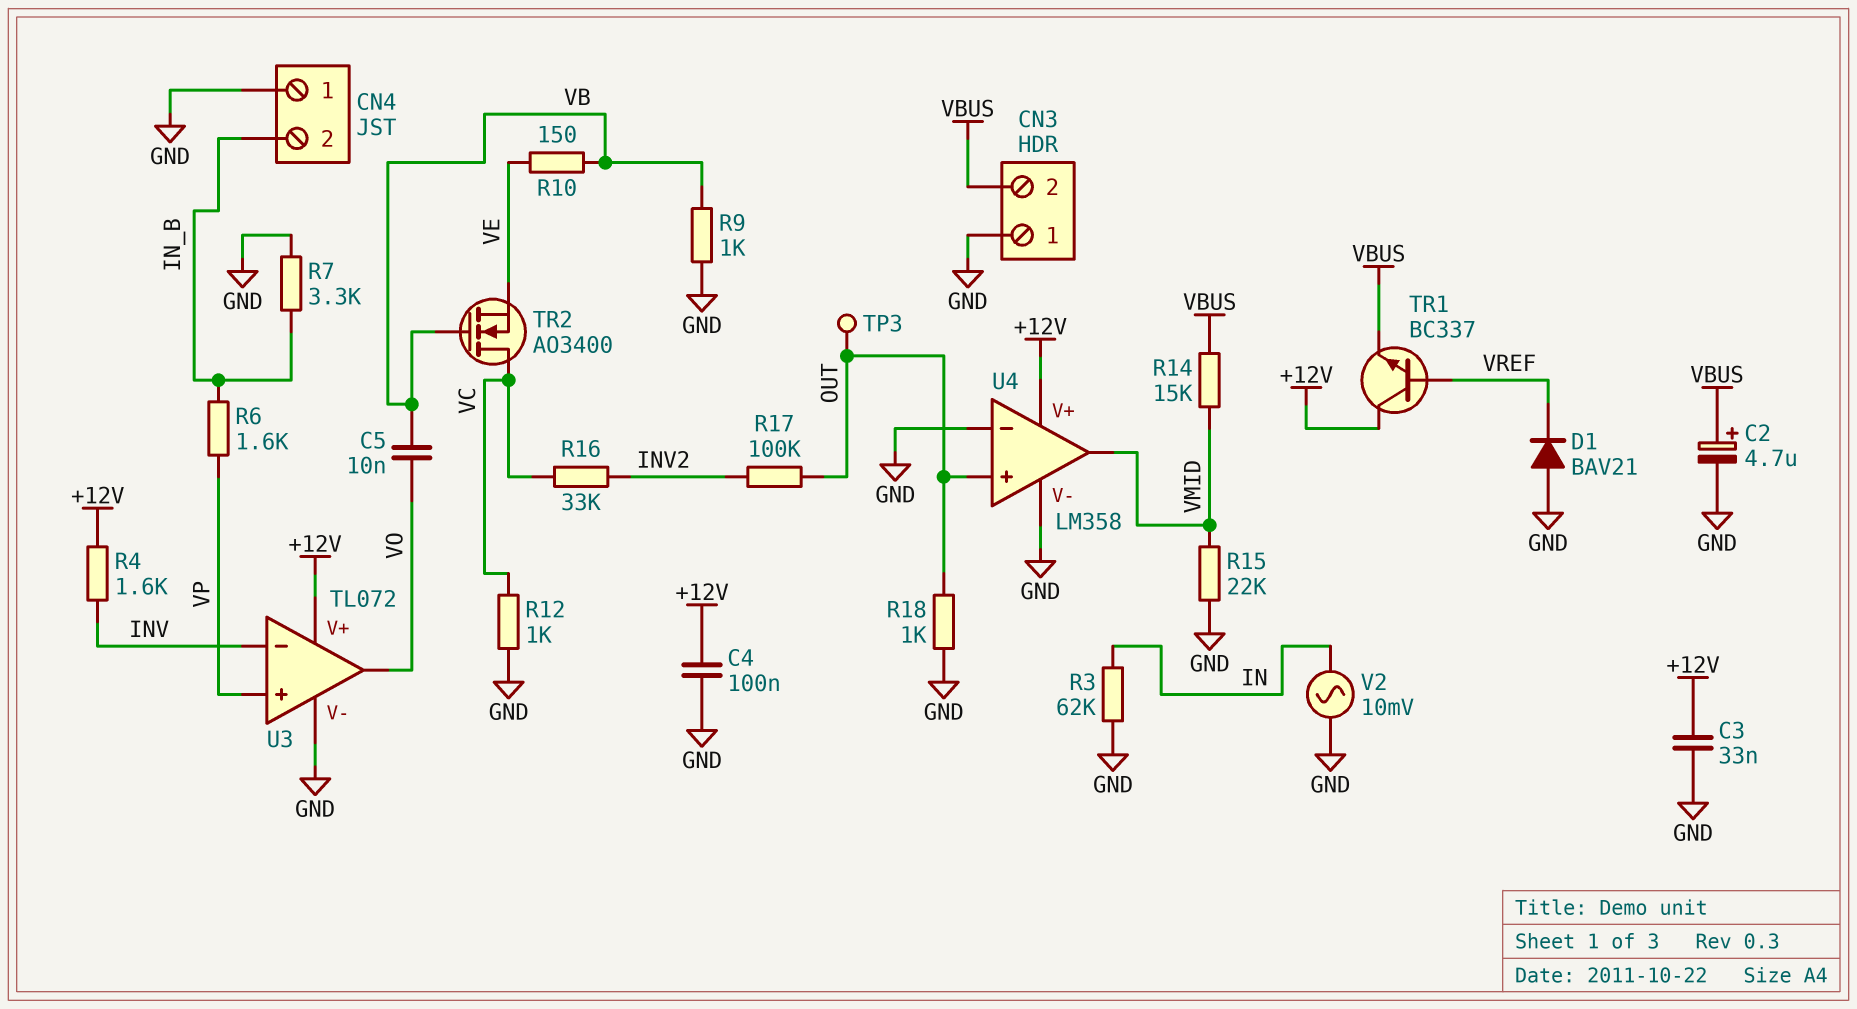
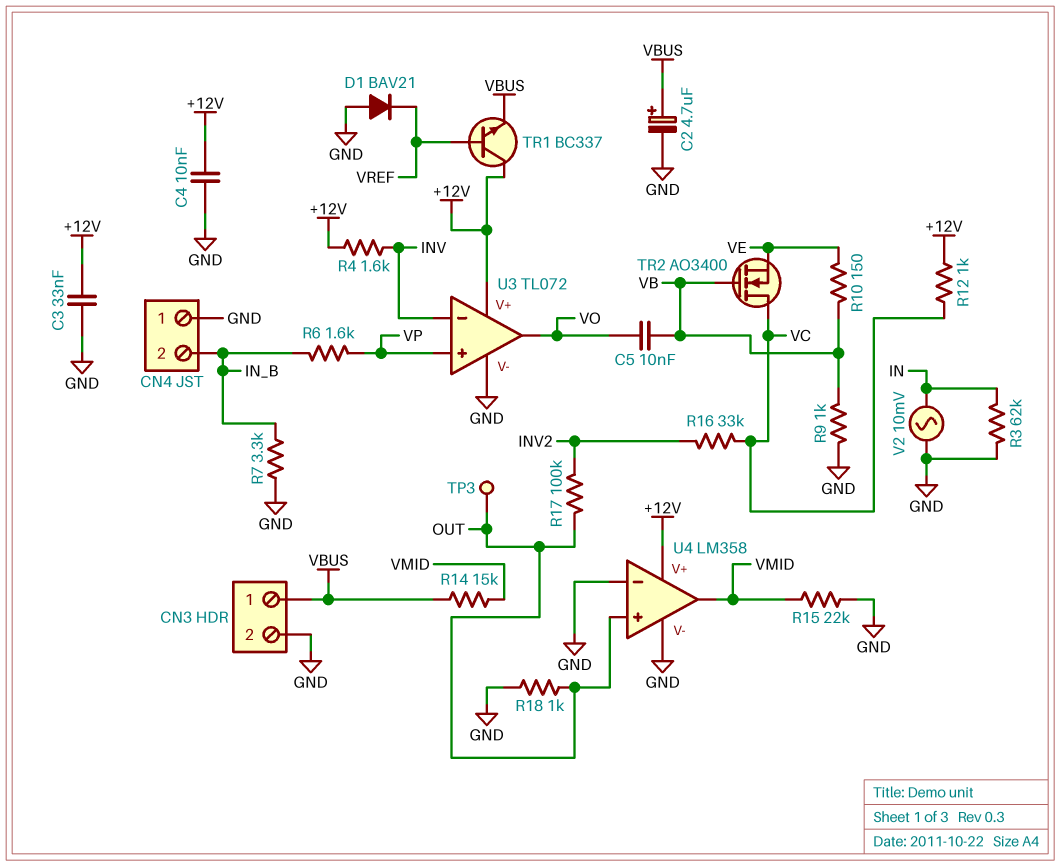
C4: 100nF (+12V, GND) -> 10nF (+12V, GND)
CN3 pin 1: GND -> VBUS
CN3 pin 2: VBUS -> GND
R12: 1k (GND, VC) -> 1k (+12V, VC)

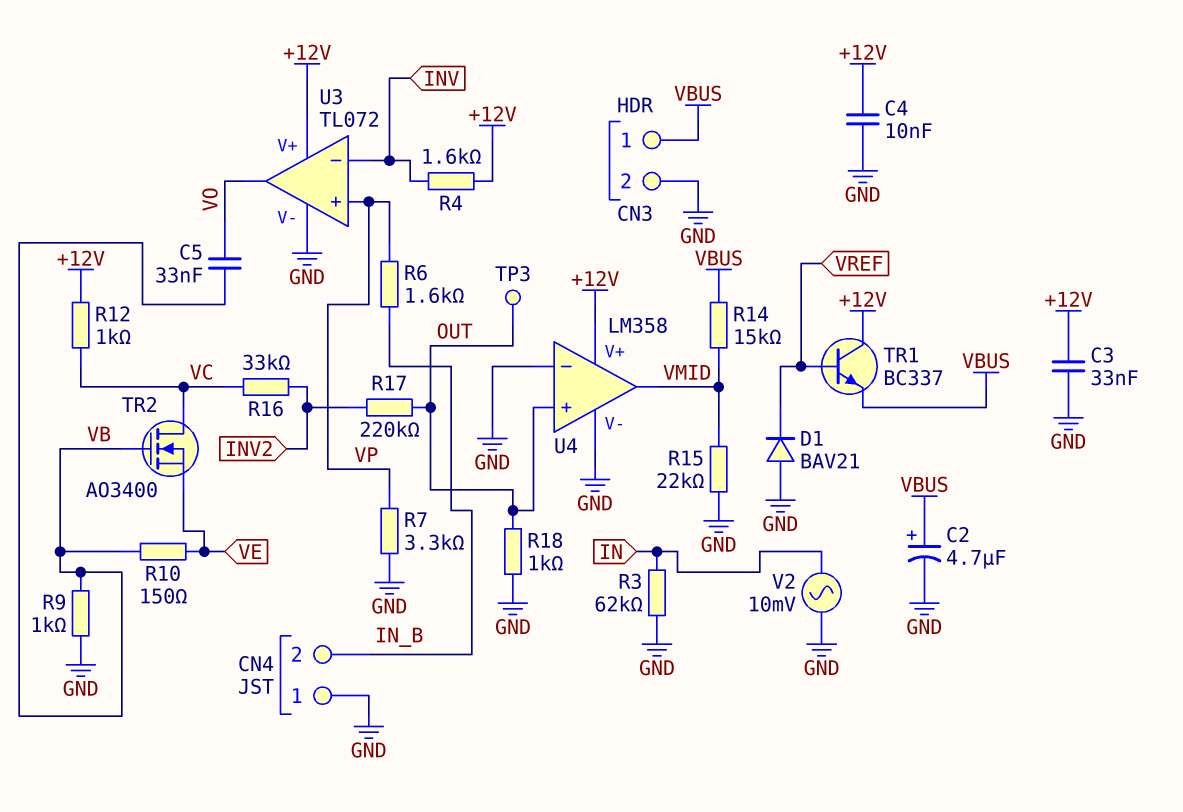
C5: 10nF (VB, VO) -> 33nF (VB, VO)
R7: 3.3k (GND, IN_B) -> 3.3k (GND, VP)
R17: 100k (INV2, OUT) -> 220k (INV2, OUT)

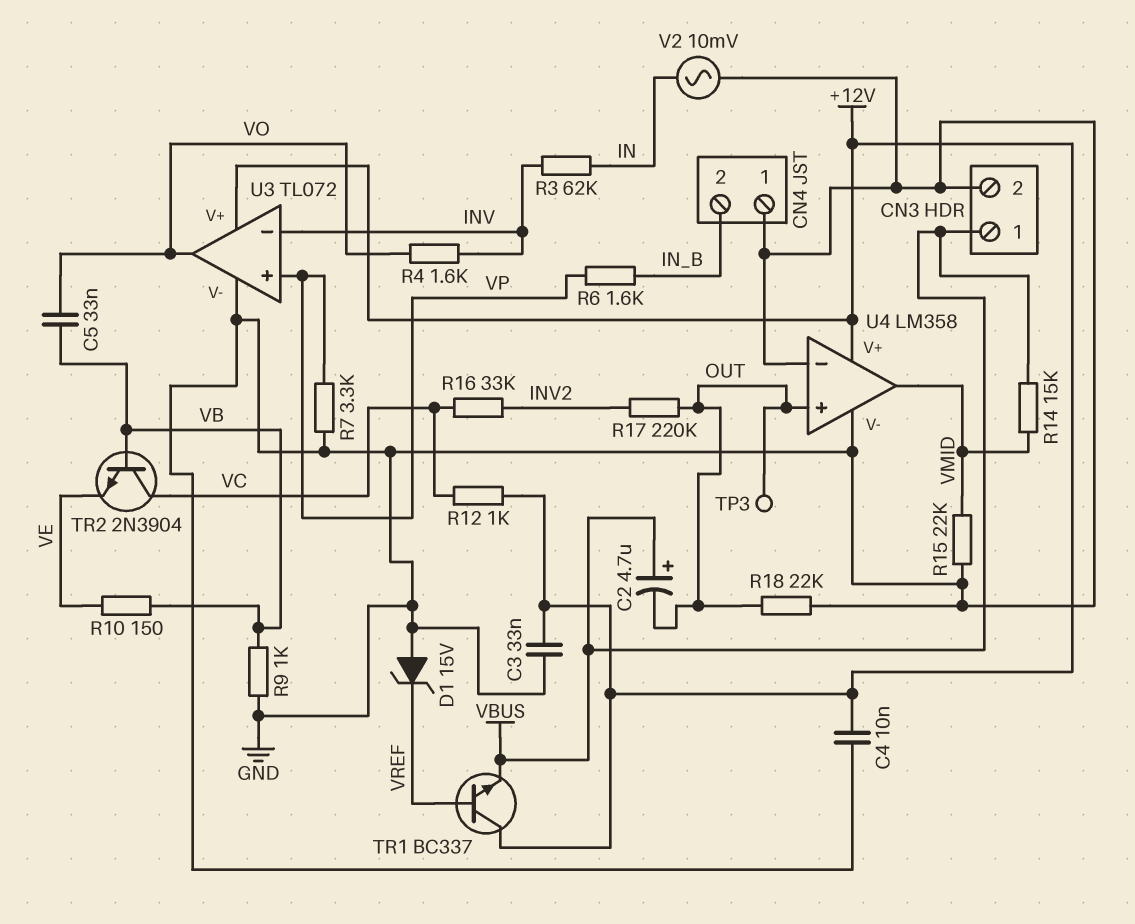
C2: 4.7uF (plus VBUS, minus GND) -> 4.7uF (plus VBUS, minus OUT)
D1: diode BAV21 (A GND, K VREF) -> zener 15V (A GND, K VREF)
R3: 62k (GND, IN) -> 62k (IN, INV)
R4: 1.6k (+12V, INV) -> 1.6k (INV, VO)
R18: 1k (GND, OUT) -> 22k (GND, OUT)
TR2: NMOS AO3400 (G VB, D VC, S VE) -> NPN 2N3904 (B VB, C VC, E VE)

